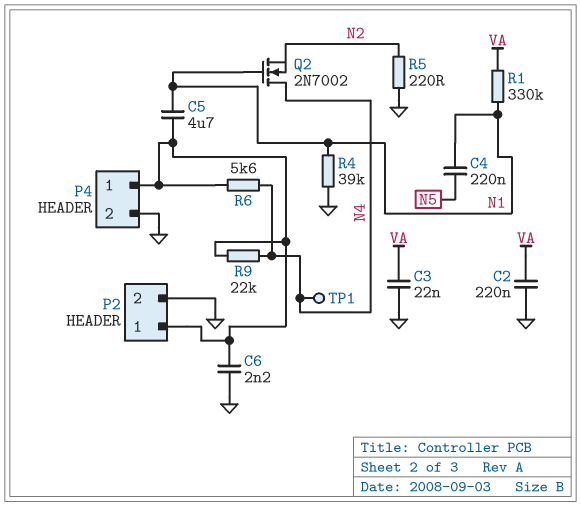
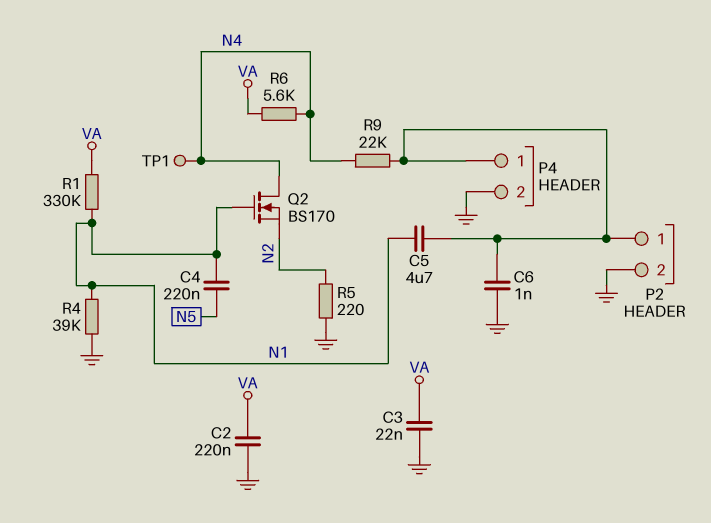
C6: 2.2nF (GND, P2/1) -> 1nF (GND, P2/1)
Q2: NMOS 2N7002 (G N1, D N4, S N2) -> NMOS BS170 (G N1, D N4, S N2)
R6: 5.6k (N4, P2/1) -> 5.6k (N4, VA)

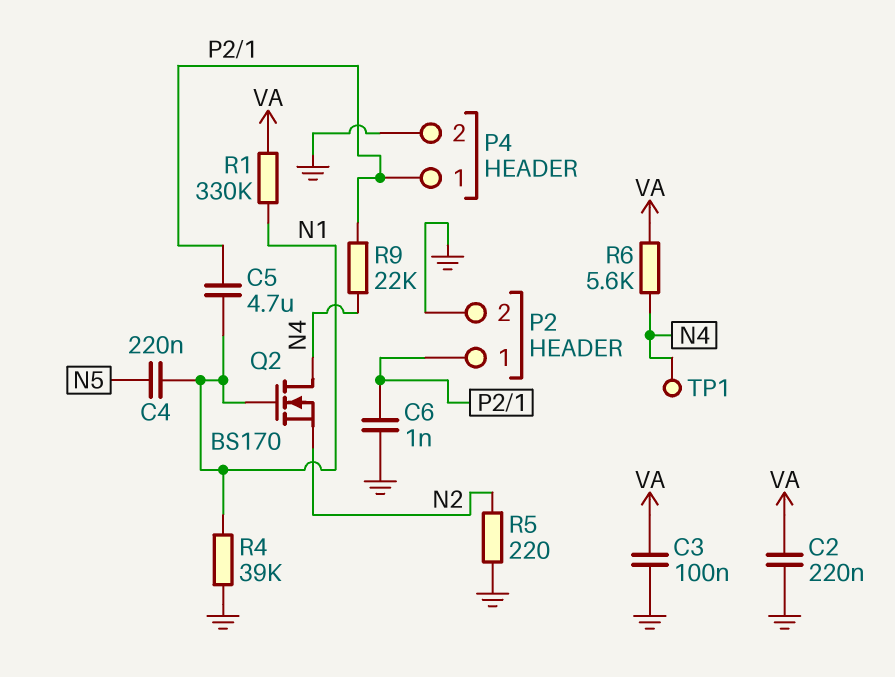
C3: 22nF (GND, VA) -> 100nF (GND, VA)

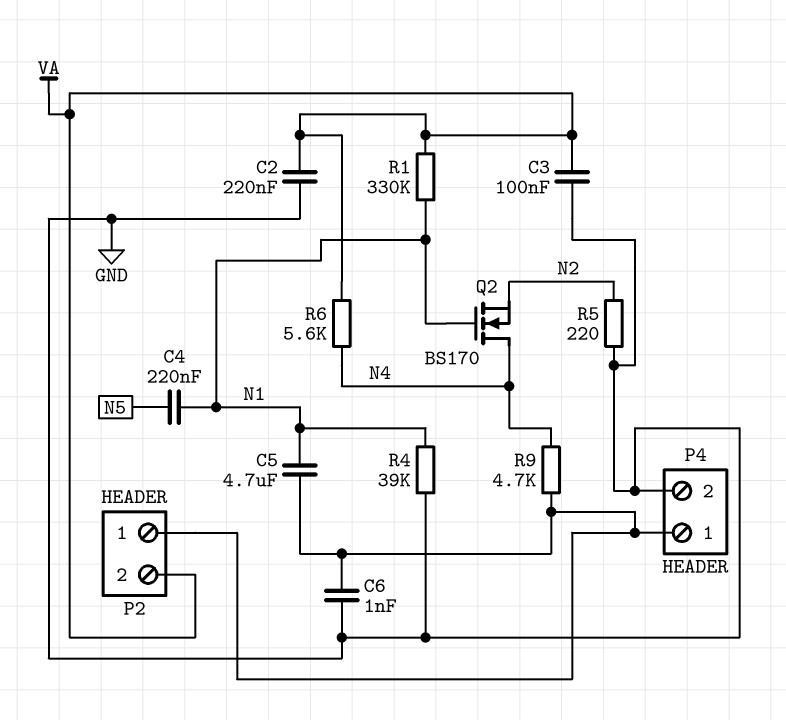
P2 pin 2: GND -> VA
R9: 22k (N4, P2/1) -> 4.7k (N4, P2/1)
TP1: test point (N4) -> none

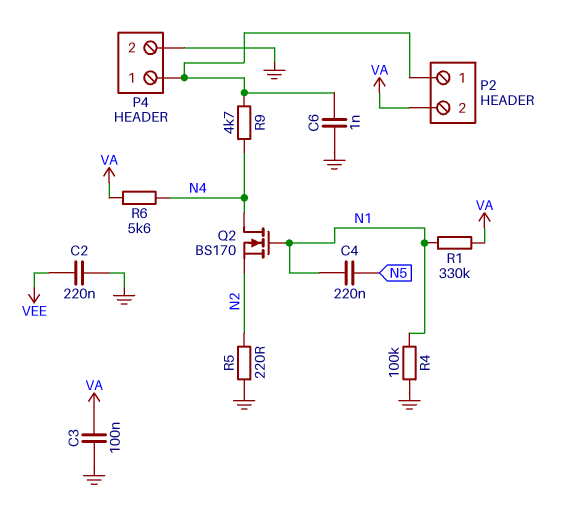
C2: 220nF (GND, VA) -> 220nF (GND, VEE)
C5: 4.7uF (N1, P2/1) -> none
R4: 39k (GND, N1) -> 100k (GND, N1)

